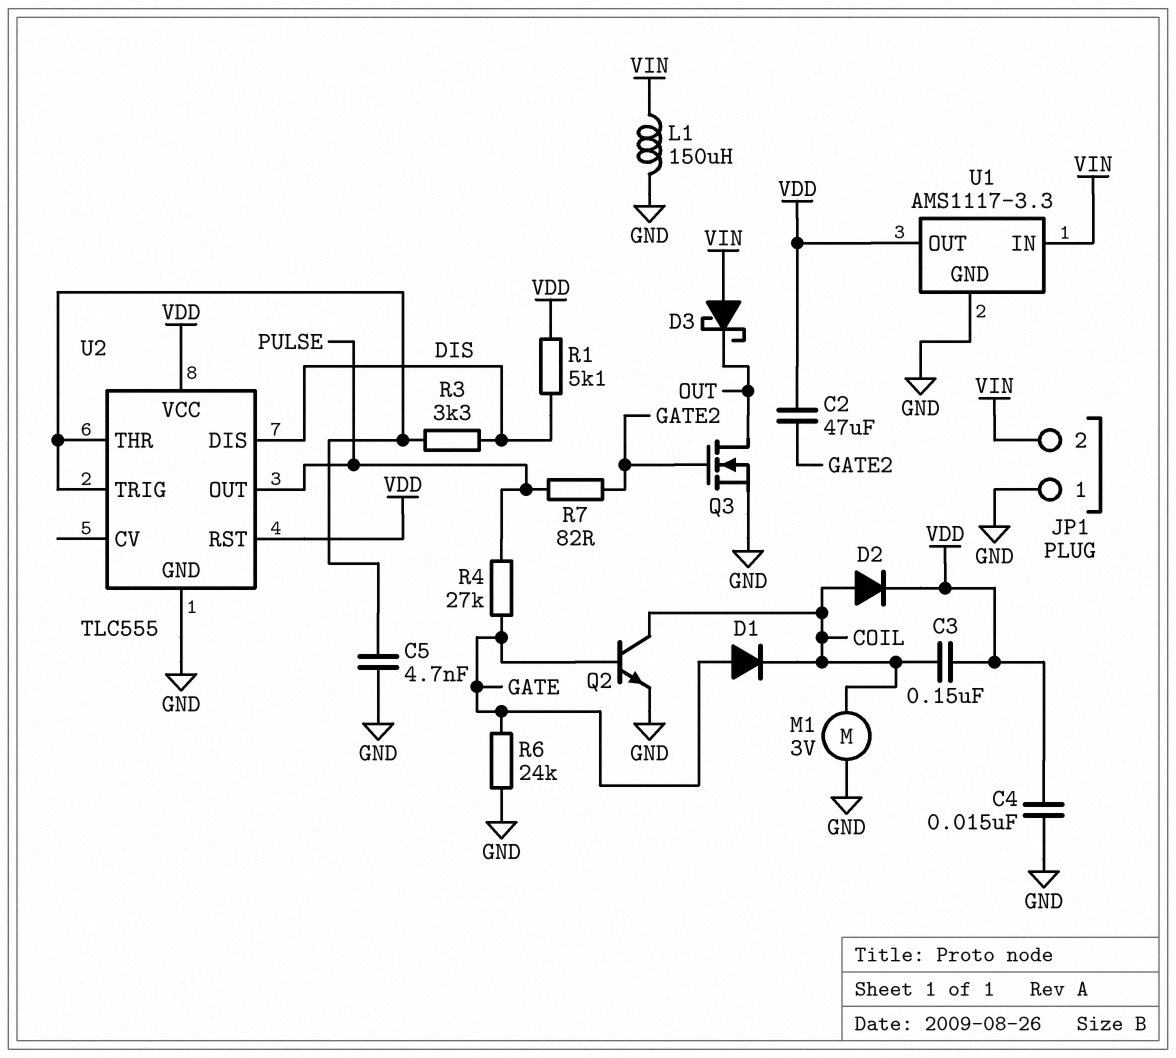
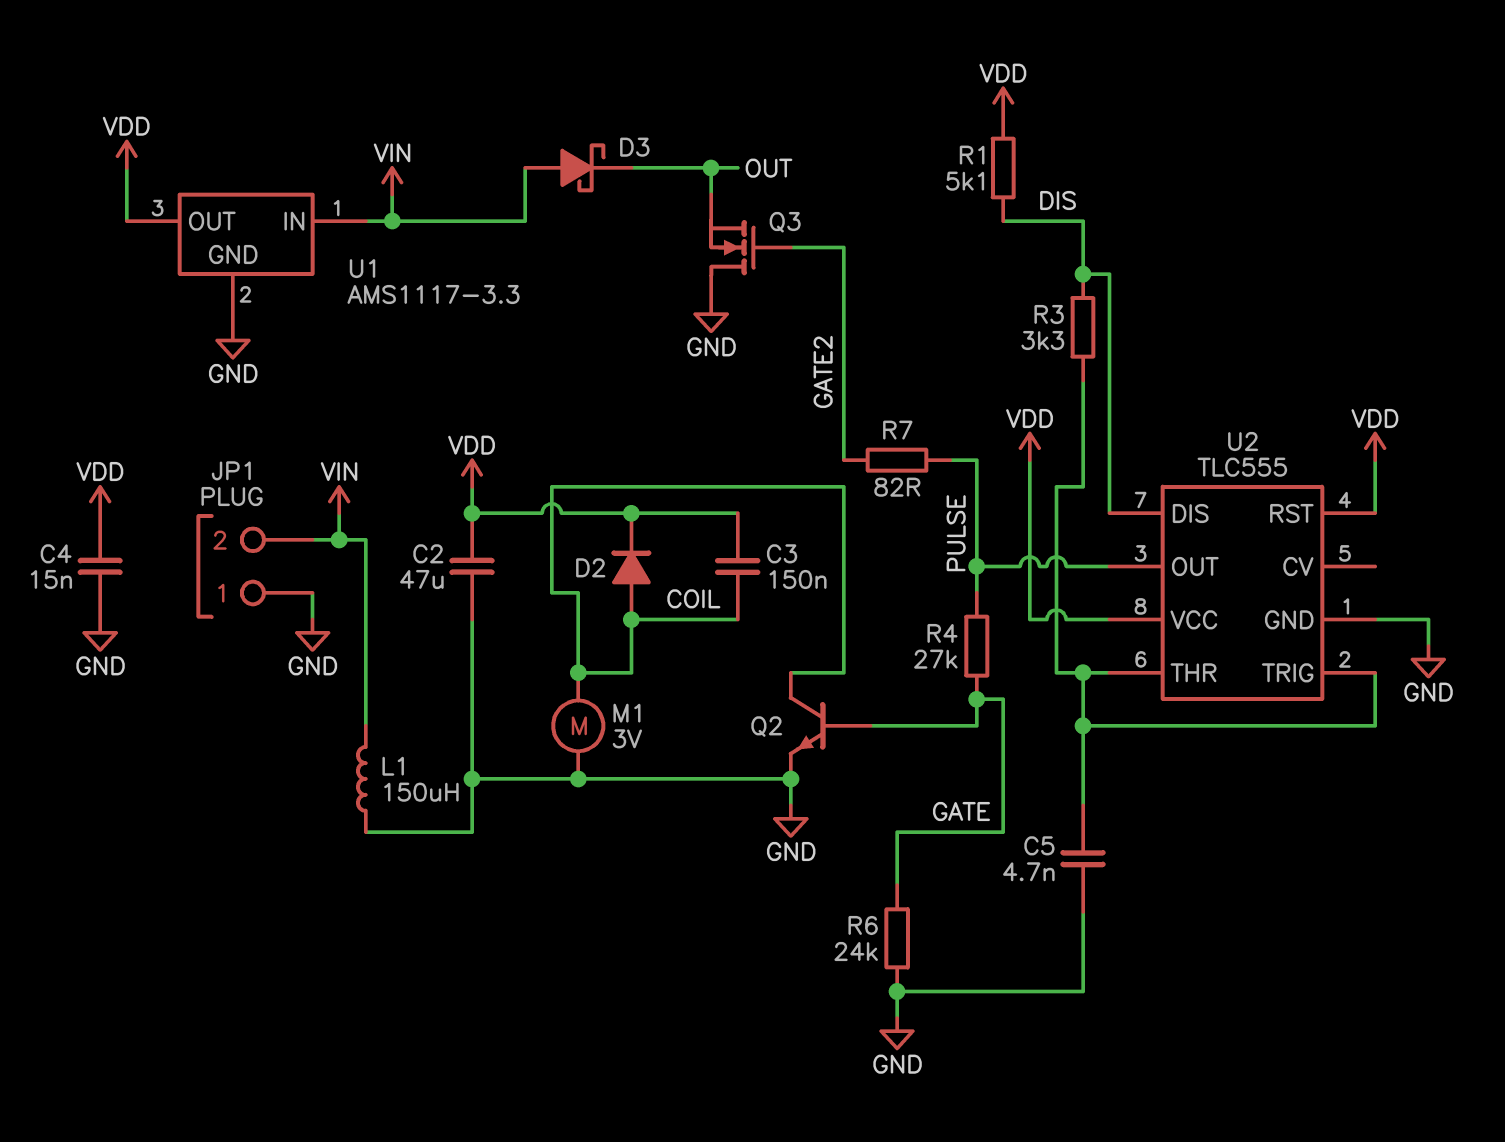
C2: 47uF (GATE2, VDD) -> 47uF (GND, VDD)
D1: diode (A GATE, K COIL) -> none
Q3: NMOS (G GATE2, D OUT, S GND) -> NMOS (G GATE2, D GND, S OUT)

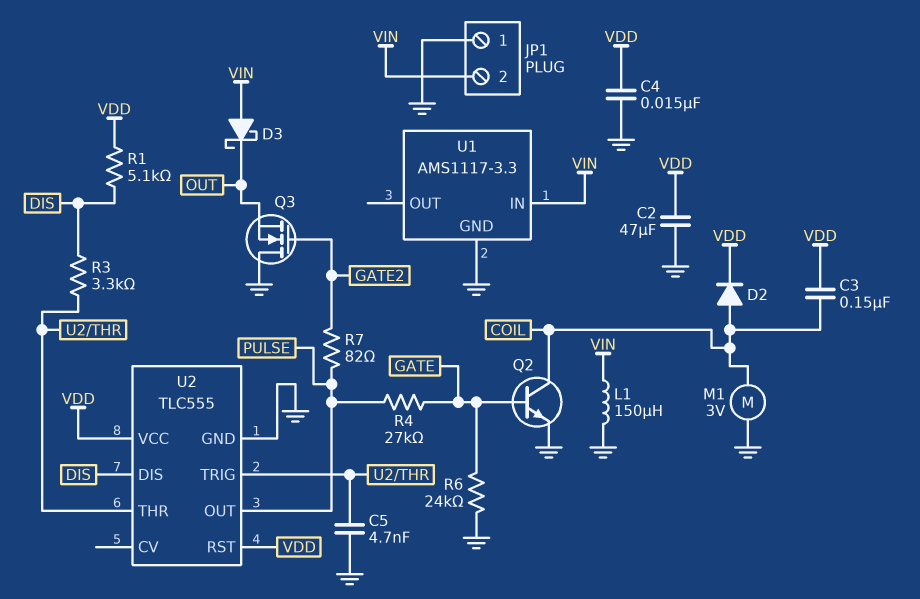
U1 pin OUT: VDD -> none

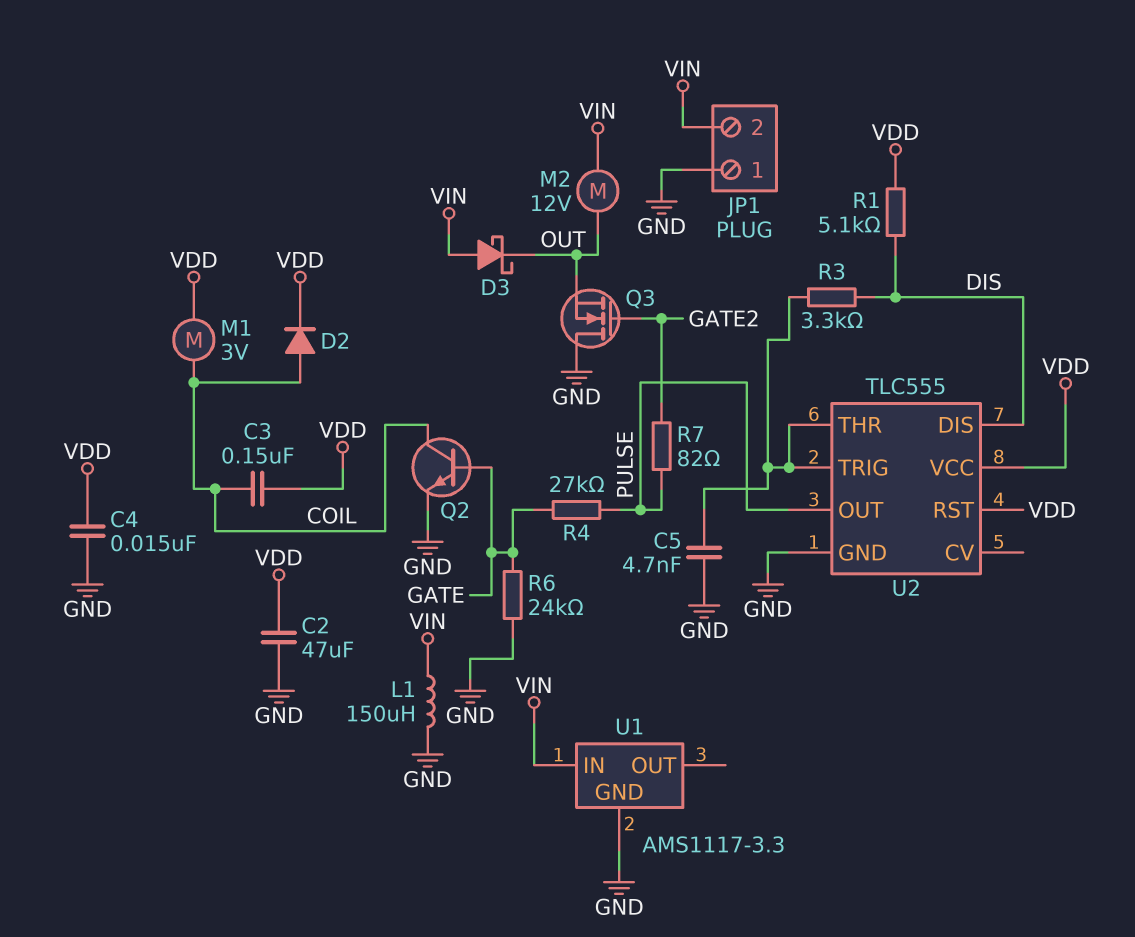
M1: motor 3V (COIL, GND) -> motor 3V (COIL, VDD)
M2: none -> motor 12V (OUT, VIN)

